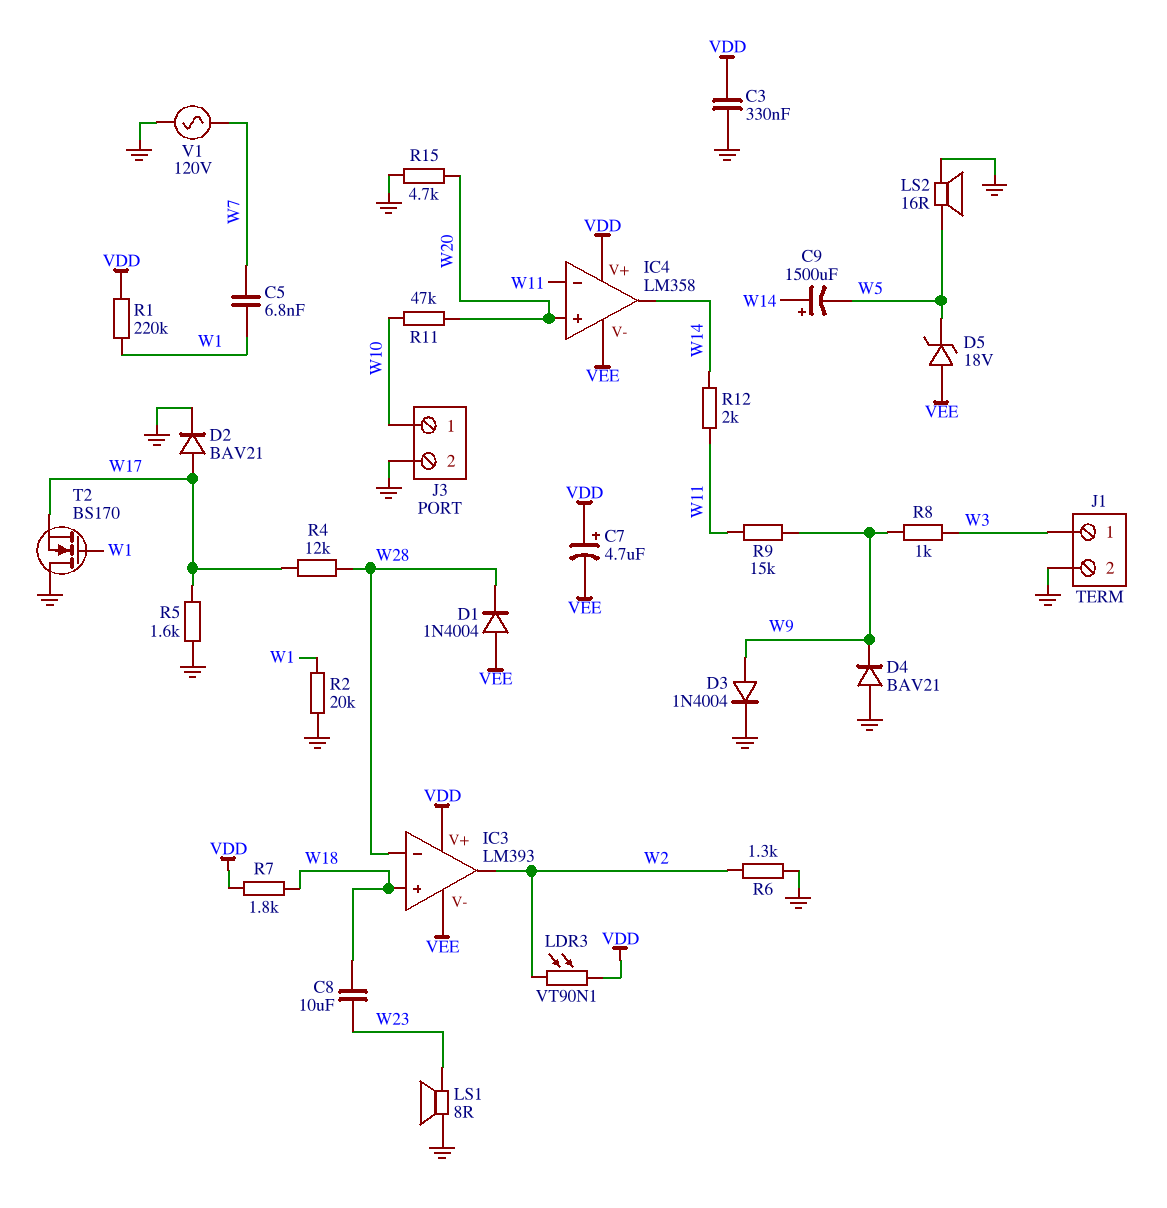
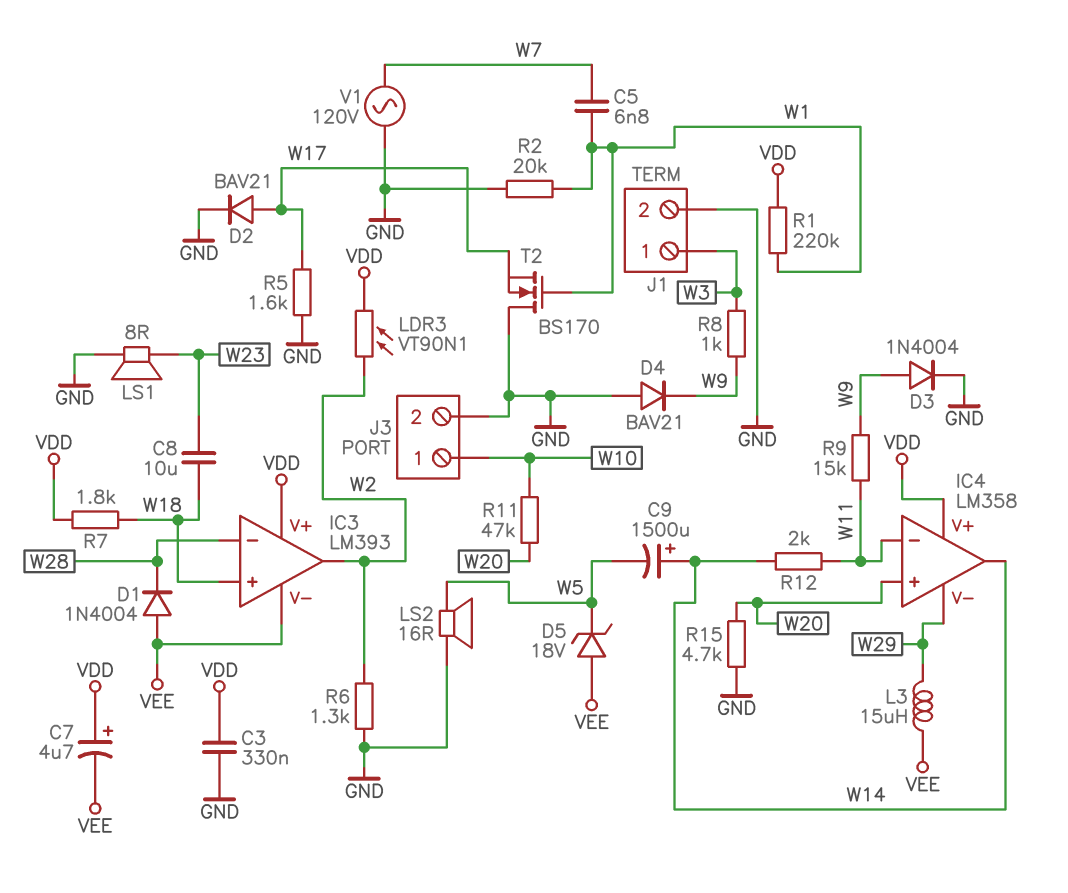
IC4 pin V-: VEE -> W29
L3: none -> 15uH (VEE, W29)
R4: 12k (W17, W28) -> none

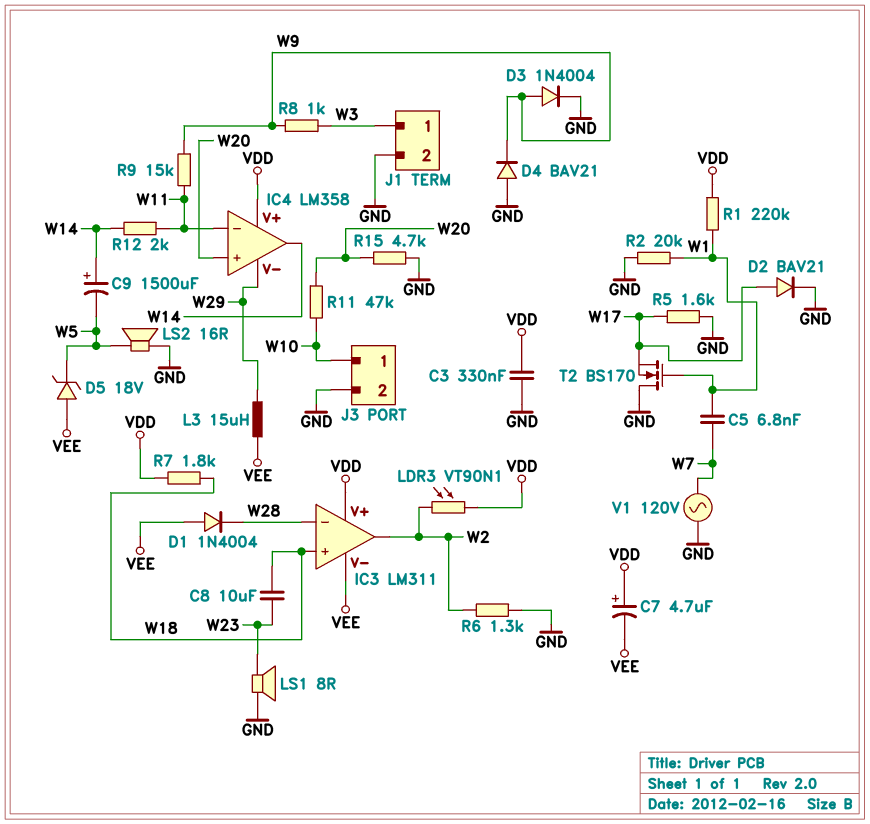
IC3: LM393 -> LM311

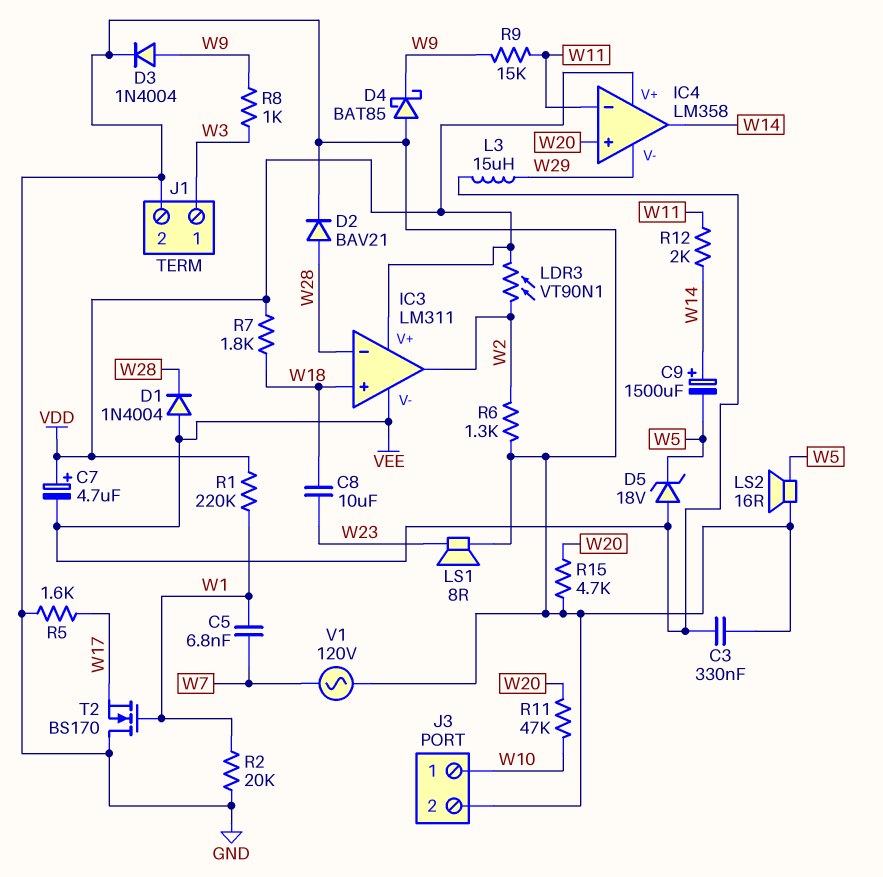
C3: 330nF (GND, VDD) -> 330nF (GND, VEE)
D2: diode BAV21 (A W17, K GND) -> diode BAV21 (A W28, K GND)
D4: diode BAV21 (A GND, K W9) -> schottky BAT85 (A GND, K W9)

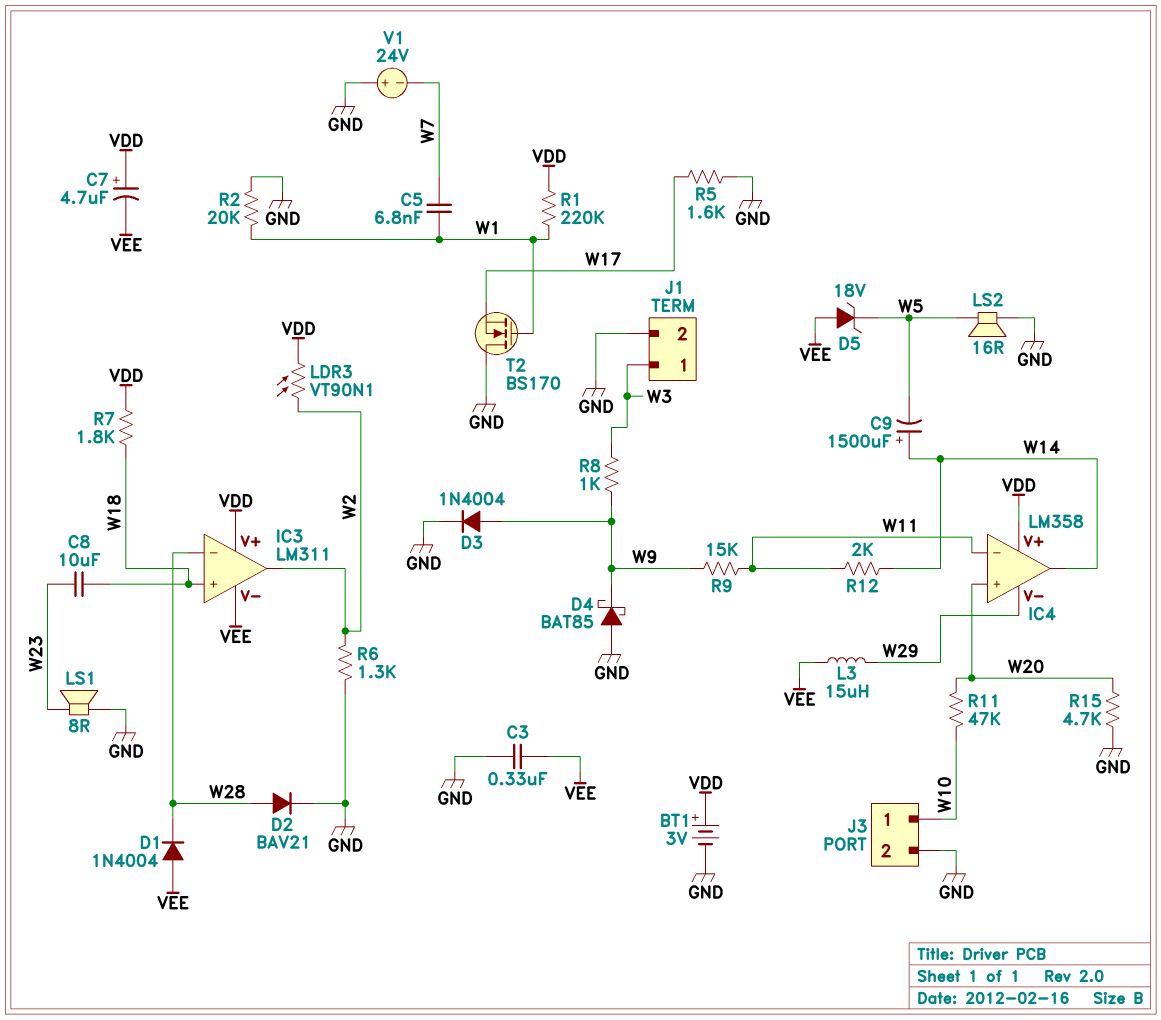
BT1: none -> 3V (plus VDD, minus GND)
V1: AC 120V (GND, W7) -> 24V (plus GND, minus W7)

